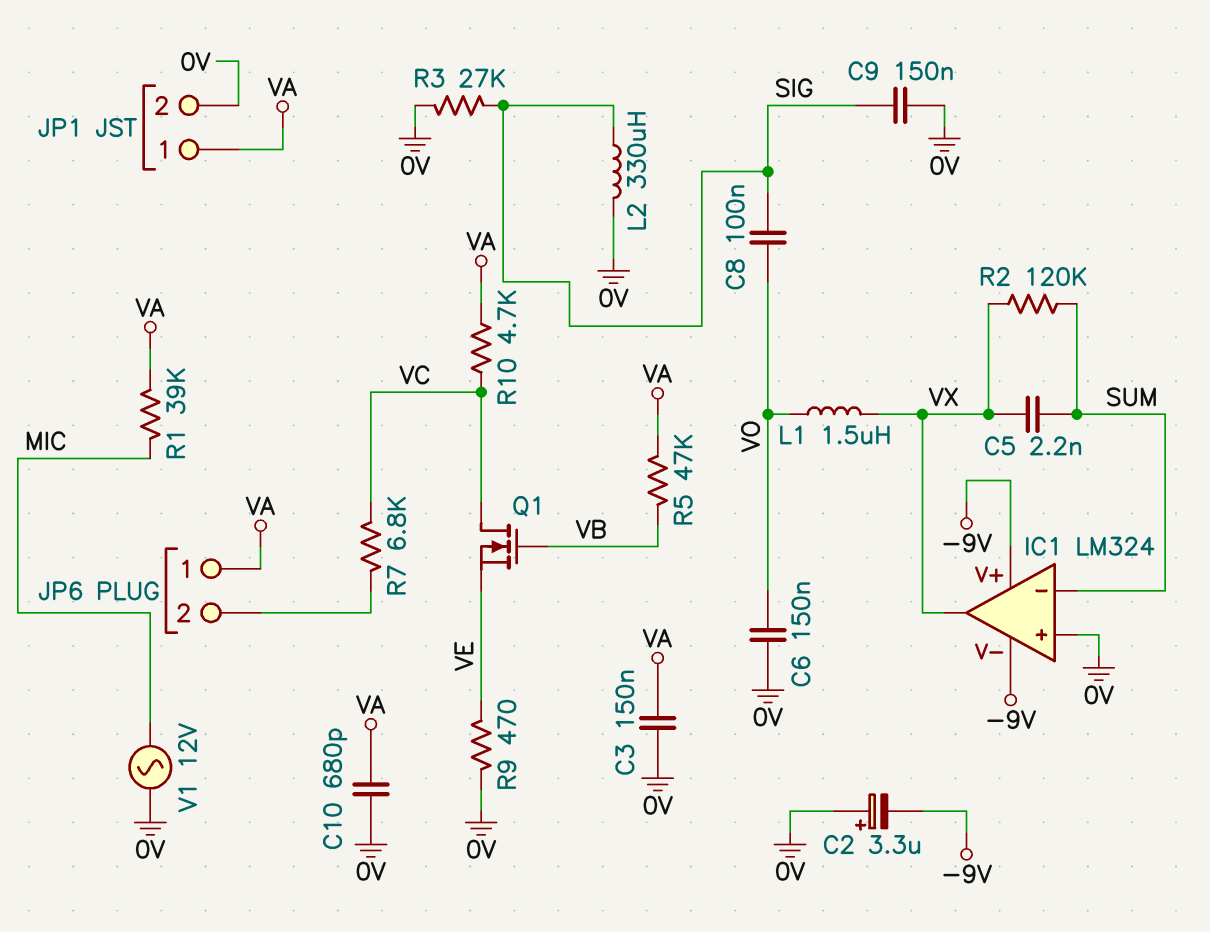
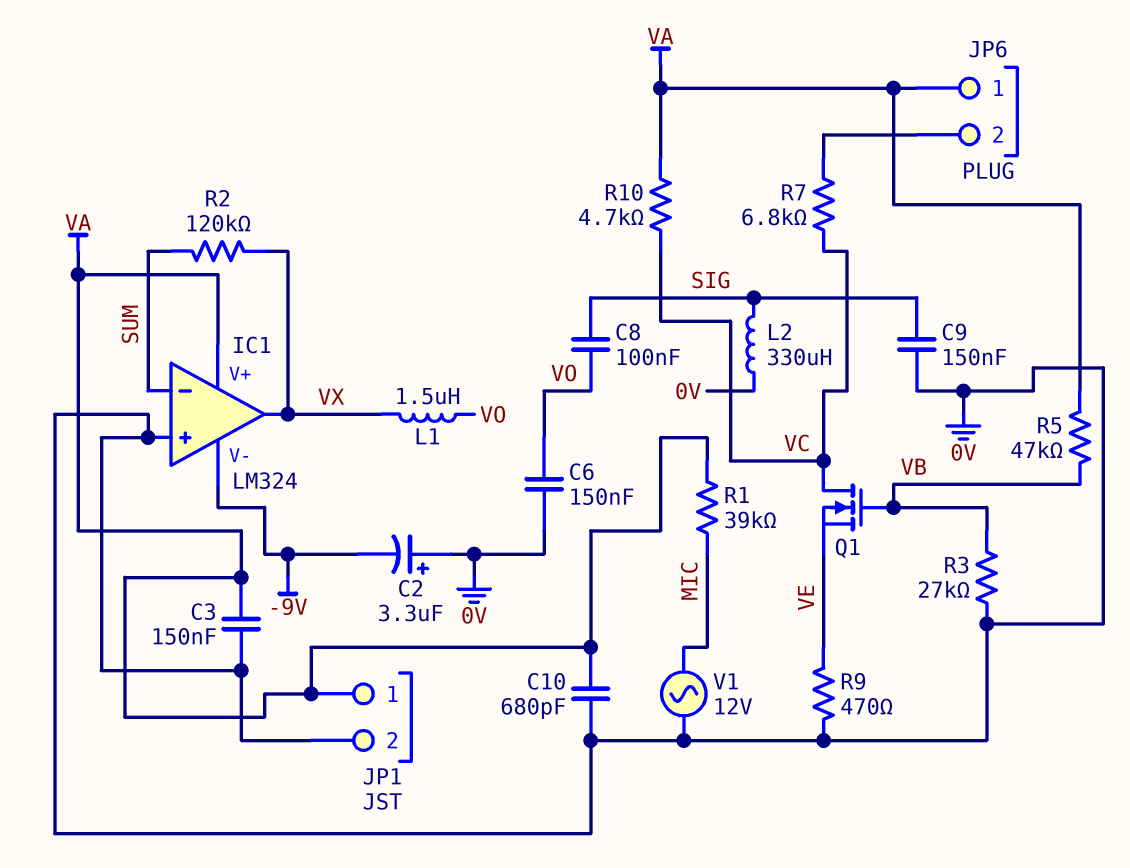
C5: 2.2nF (SUM, VX) -> none
IC1 pin V+: -9V -> VA
R3: 27k (0V, SIG) -> 27k (0V, VB)

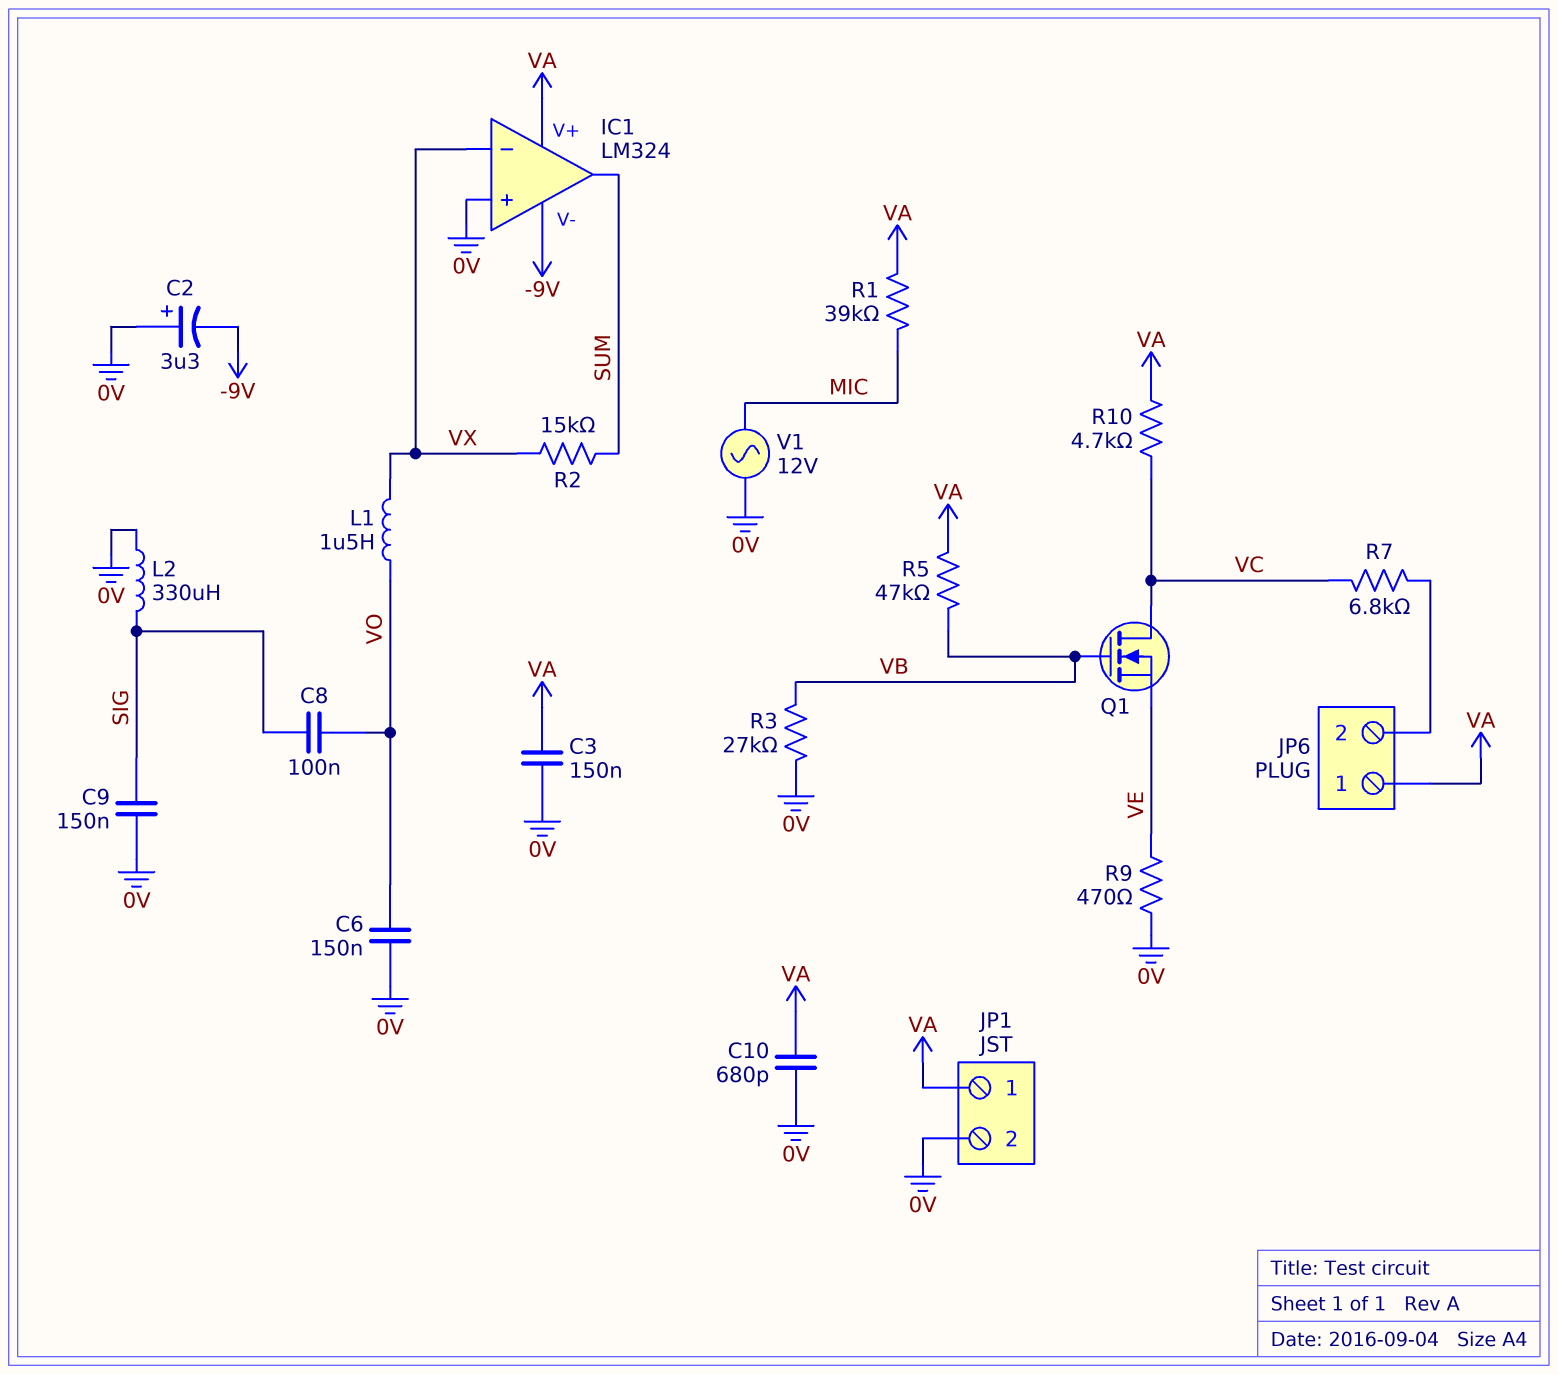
IC1 pin in-: SUM -> VX
IC1 pin out: VX -> SUM
R2: 120k (SUM, VX) -> 15k (SUM, VX)

